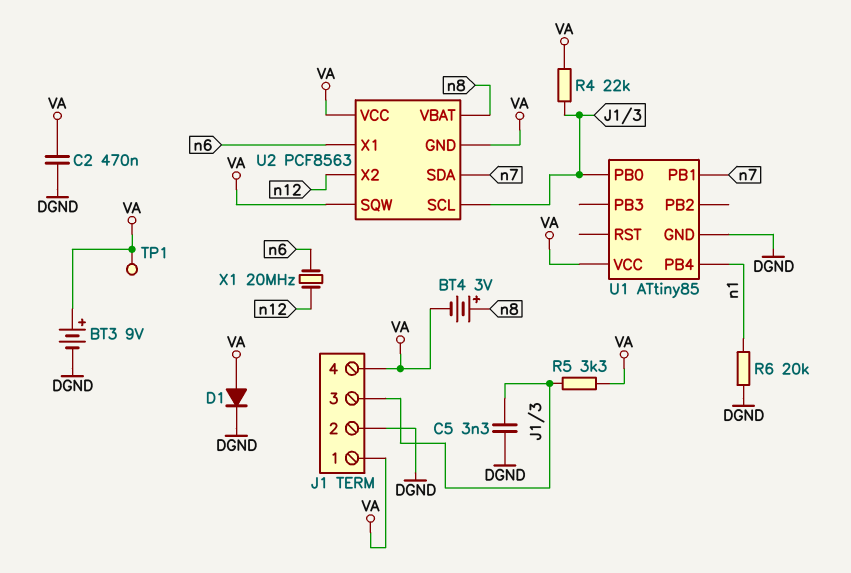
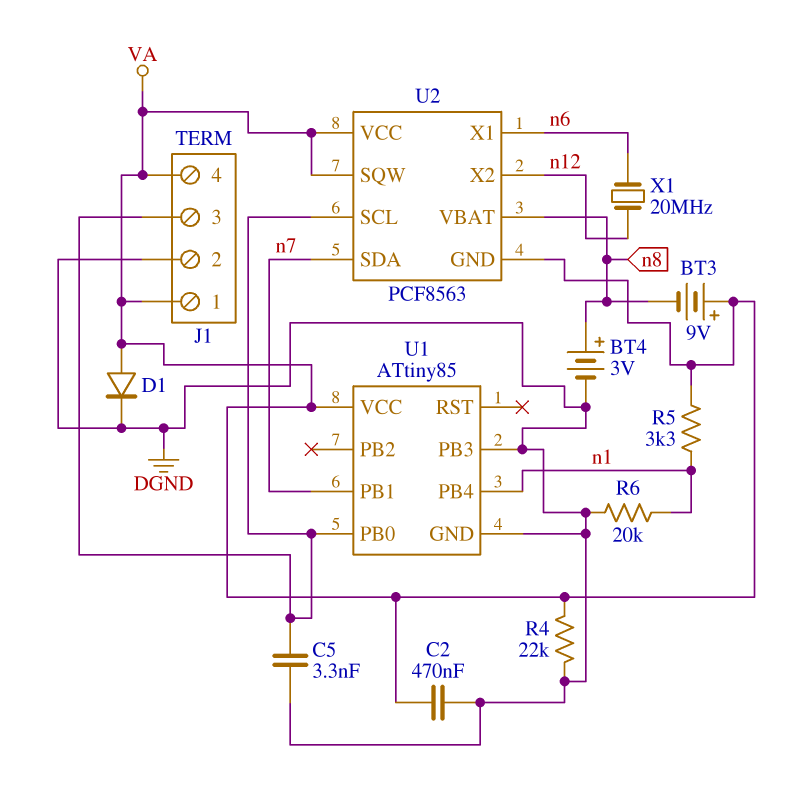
BT3: 9V (plus VA, minus DGND) -> 9V (plus VA, minus n8)
BT4: 3V (plus n8, minus VA) -> 3V (plus n8, minus DGND)
R4: 22k (J1/3, VA) -> 22k (DGND, VA)
R5: 3.3k (J1/3, VA) -> 3.3k (VA, n1)
TP1: test point (VA) -> none
U1 pin PB3: none -> DGND

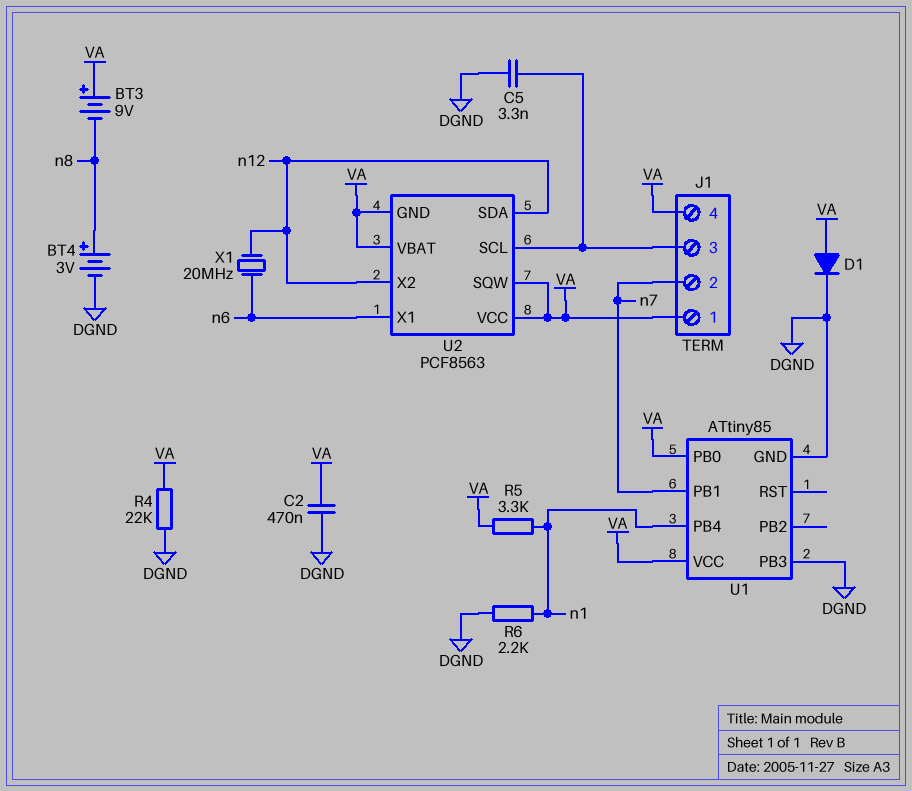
J1 pin 2: DGND -> n7
R6: 20k (DGND, n1) -> 2.2k (DGND, n1)
U1 pin PB0: J1/3 -> VA
U2 pin SDA: n7 -> n12
U2 pin VBAT: n8 -> VA

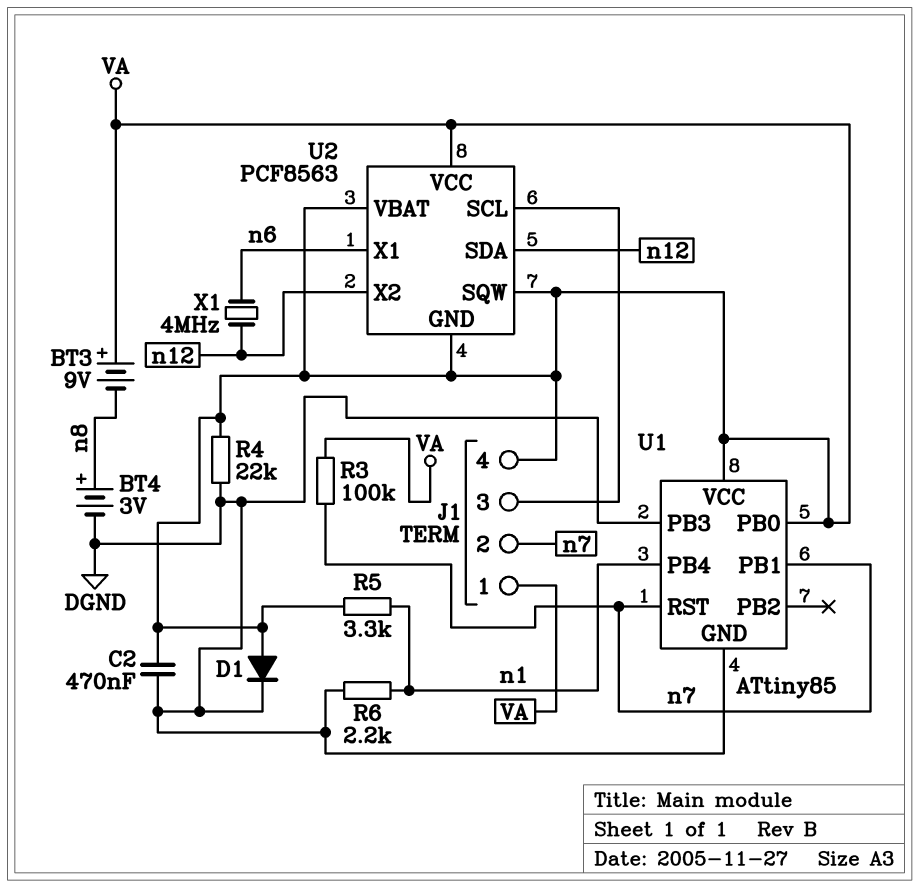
C5: 3.3nF (DGND, J1/3) -> none
R3: none -> 100k (VA, n7)
U1 pin RST: none -> n7
X1: 20MHz (n6, n12) -> 4MHz (n6, n12)

